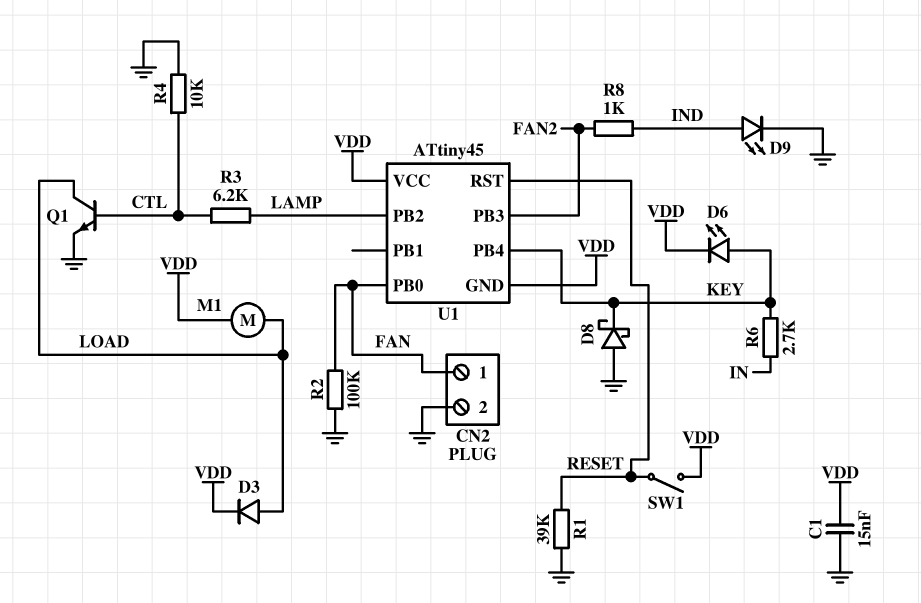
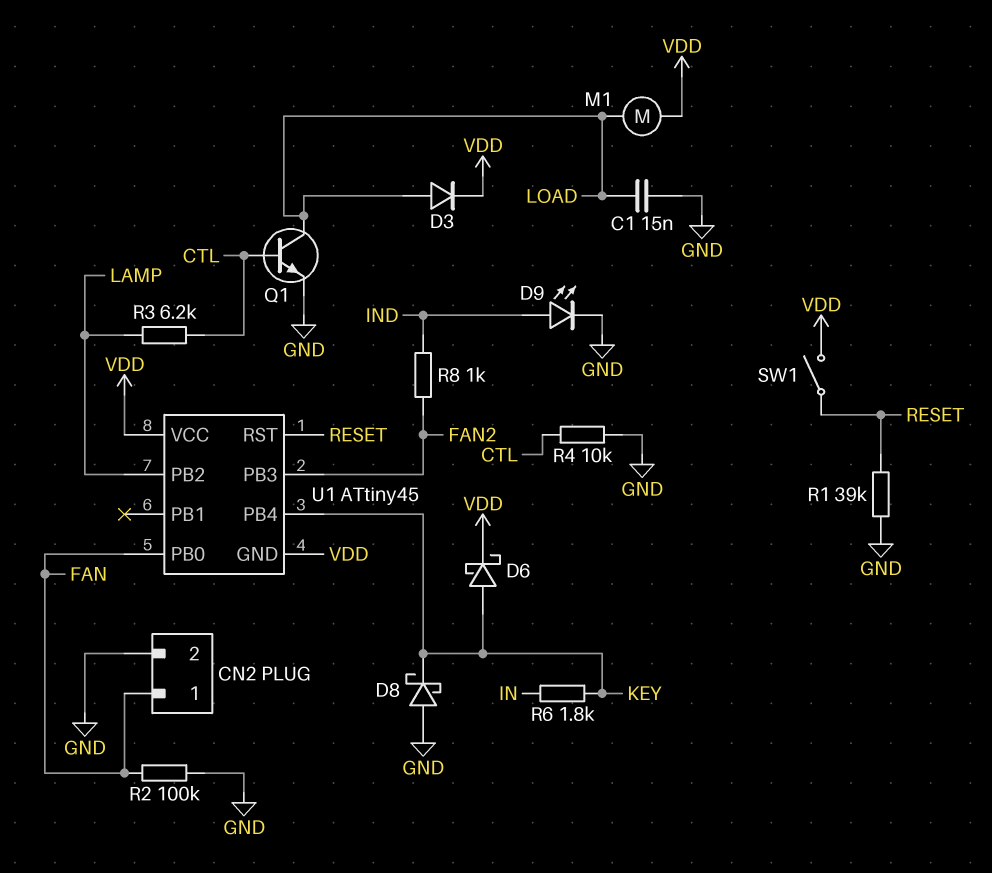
C1: 15nF (GND, VDD) -> 15nF (GND, LOAD)
D6: LED (A KEY, K VDD) -> schottky (A KEY, K VDD)
R6: 2.7k (IN, KEY) -> 1.8k (IN, KEY)

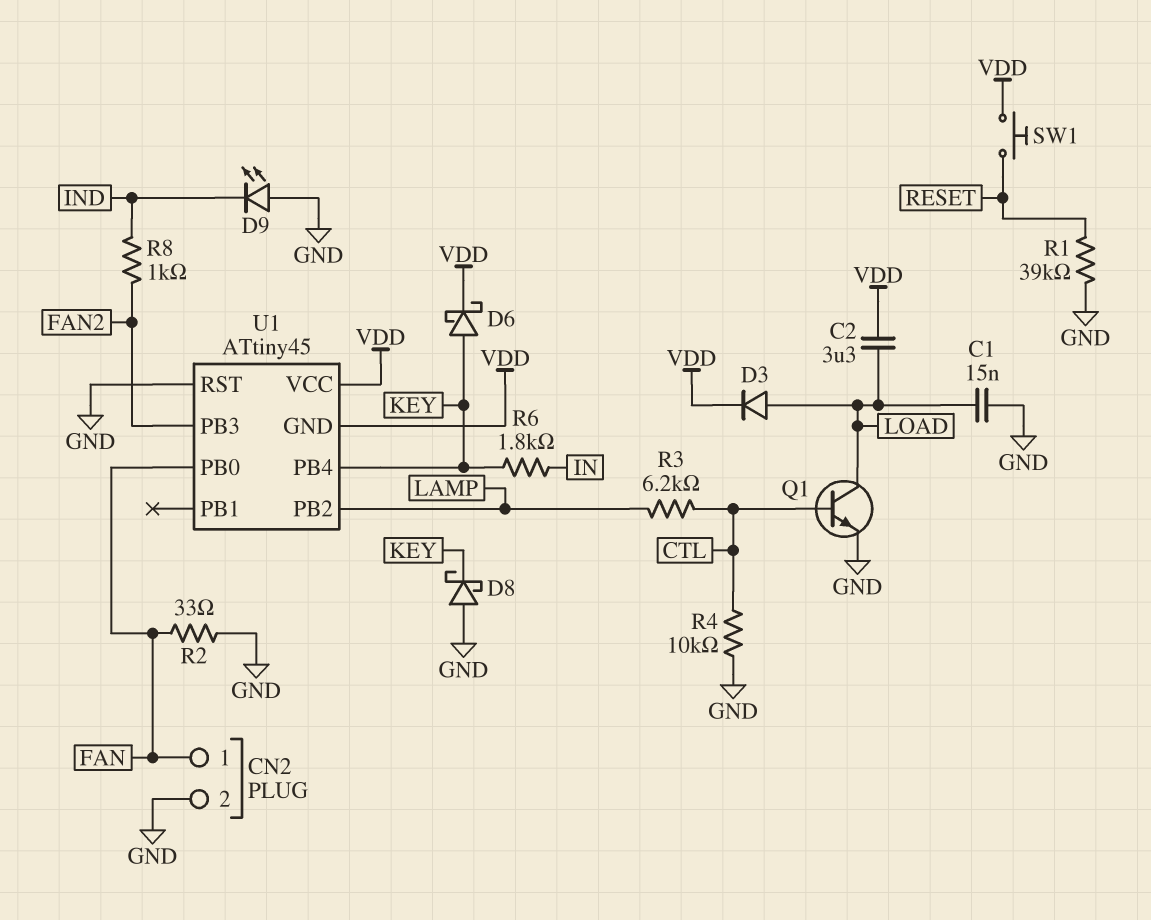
C2: none -> 3.3uF (LOAD, VDD)
D9: LED (A IND, K GND) -> LED (A GND, K IND)
M1: motor (LOAD, VDD) -> none
R2: 100k (FAN, GND) -> 33 (FAN, GND)
SW1: switch (RESET, VDD) -> button (RESET, VDD)
U1 pin RST: RESET -> GND

